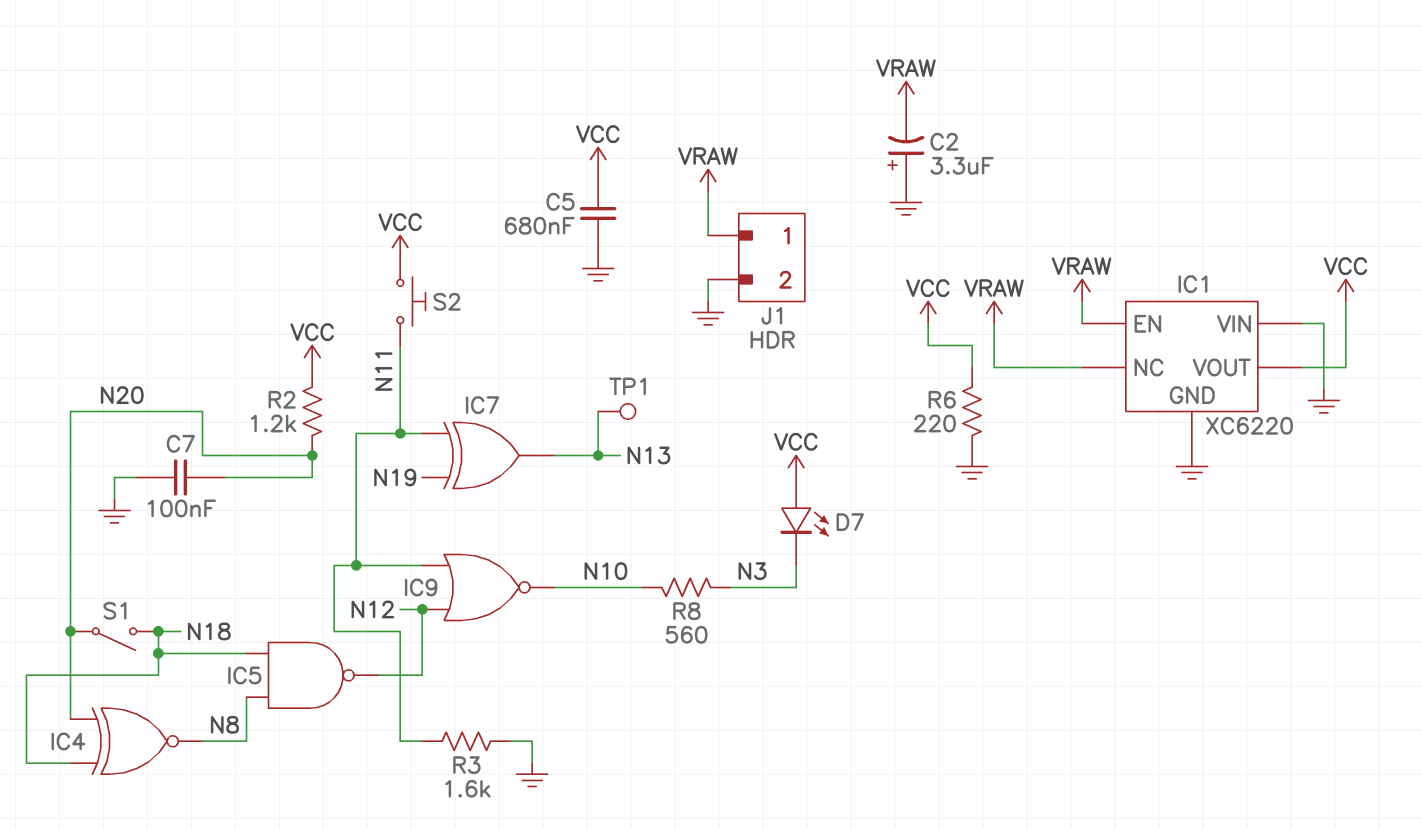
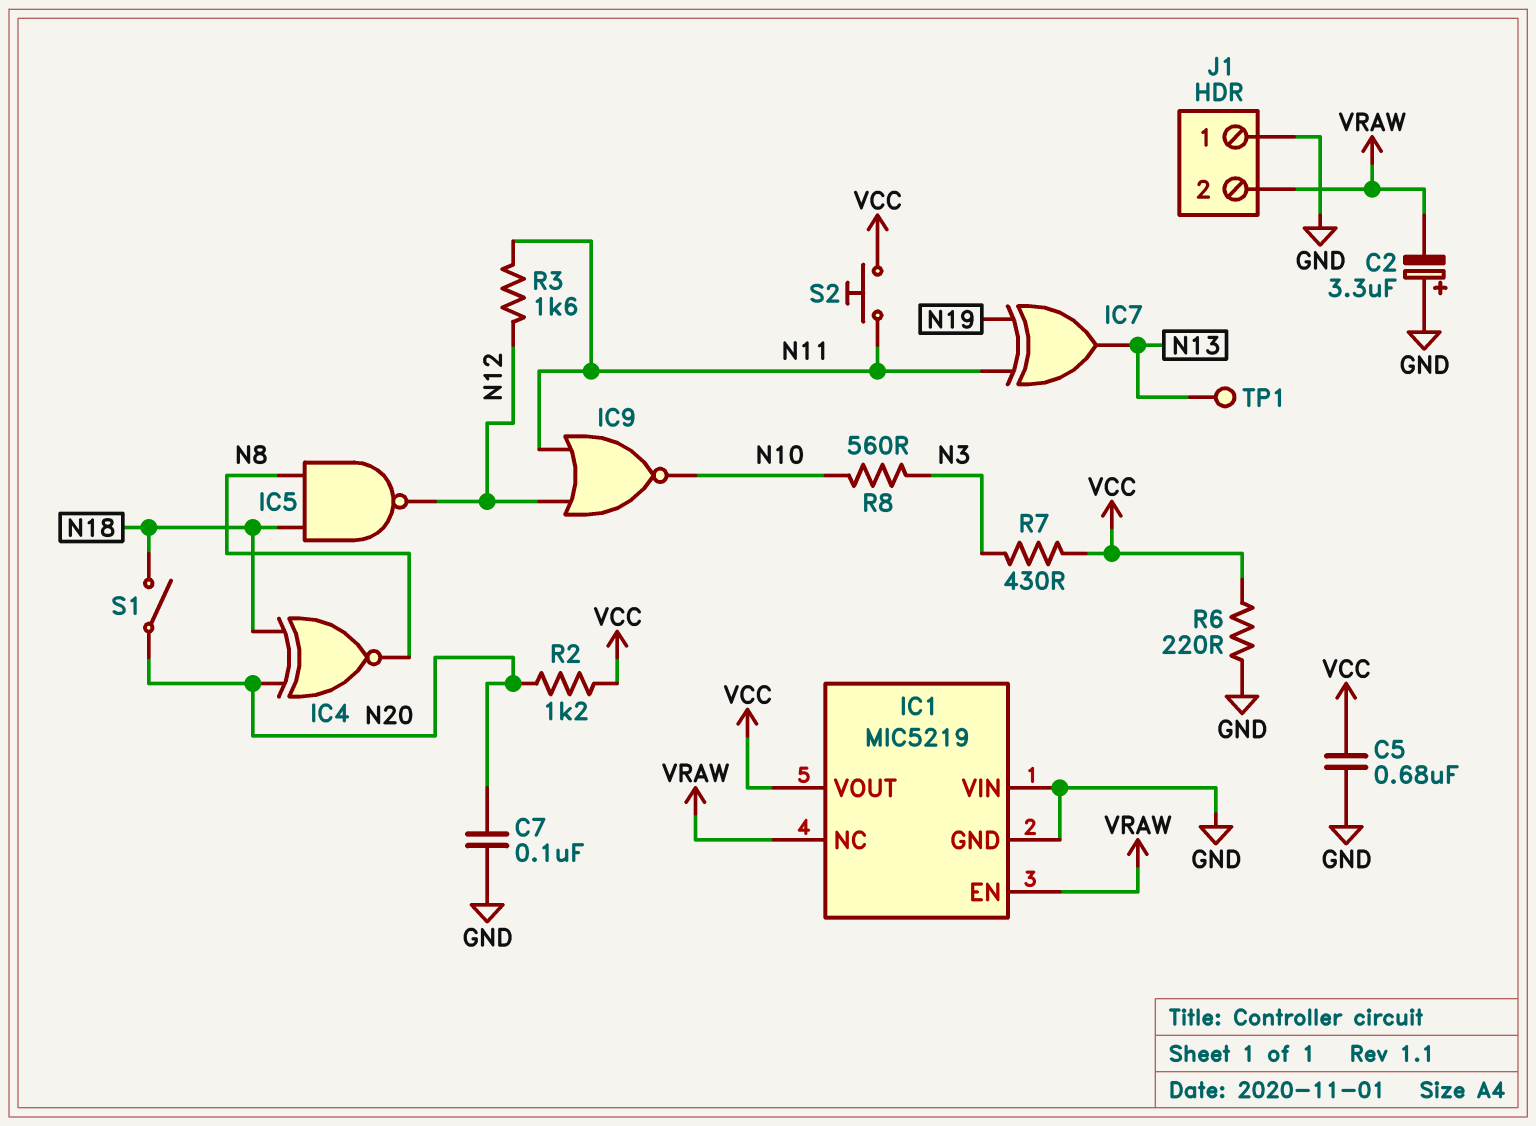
D7: LED (A VCC, K N3) -> none
IC1: XC6220 -> MIC5219
J1 pin 1: VRAW -> GND
J1 pin 2: GND -> VRAW
R3: 1.6k (GND, N11) -> 1.6k (N11, N12)
R7: none -> 430 (N3, VCC)

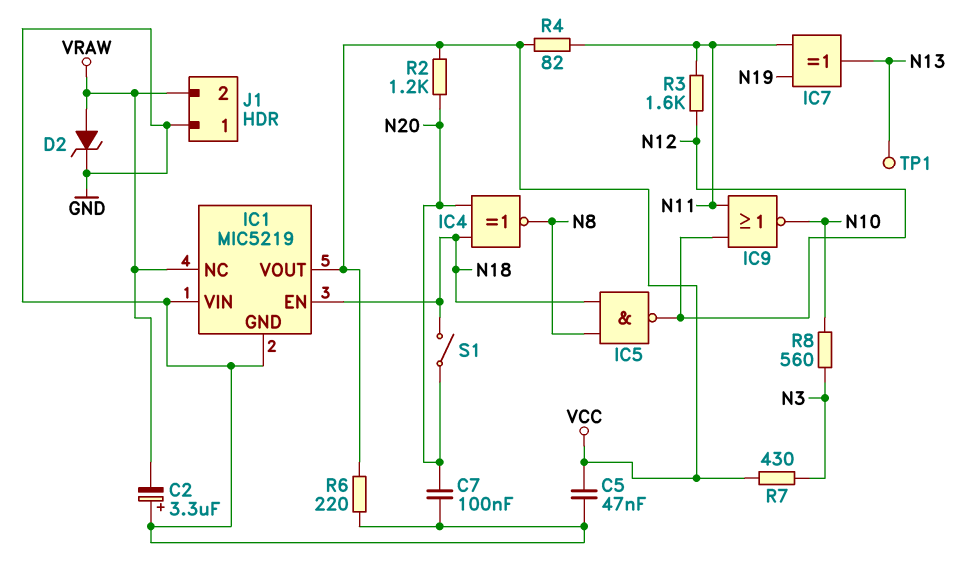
C5: 680nF (GND, VCC) -> 47nF (GND, VCC)
D2: none -> zener (A VRAW, K GND)
IC1 pin EN: VRAW -> N18
R4: none -> 82 (N11, VCC)
S2: button (N11, VCC) -> none

